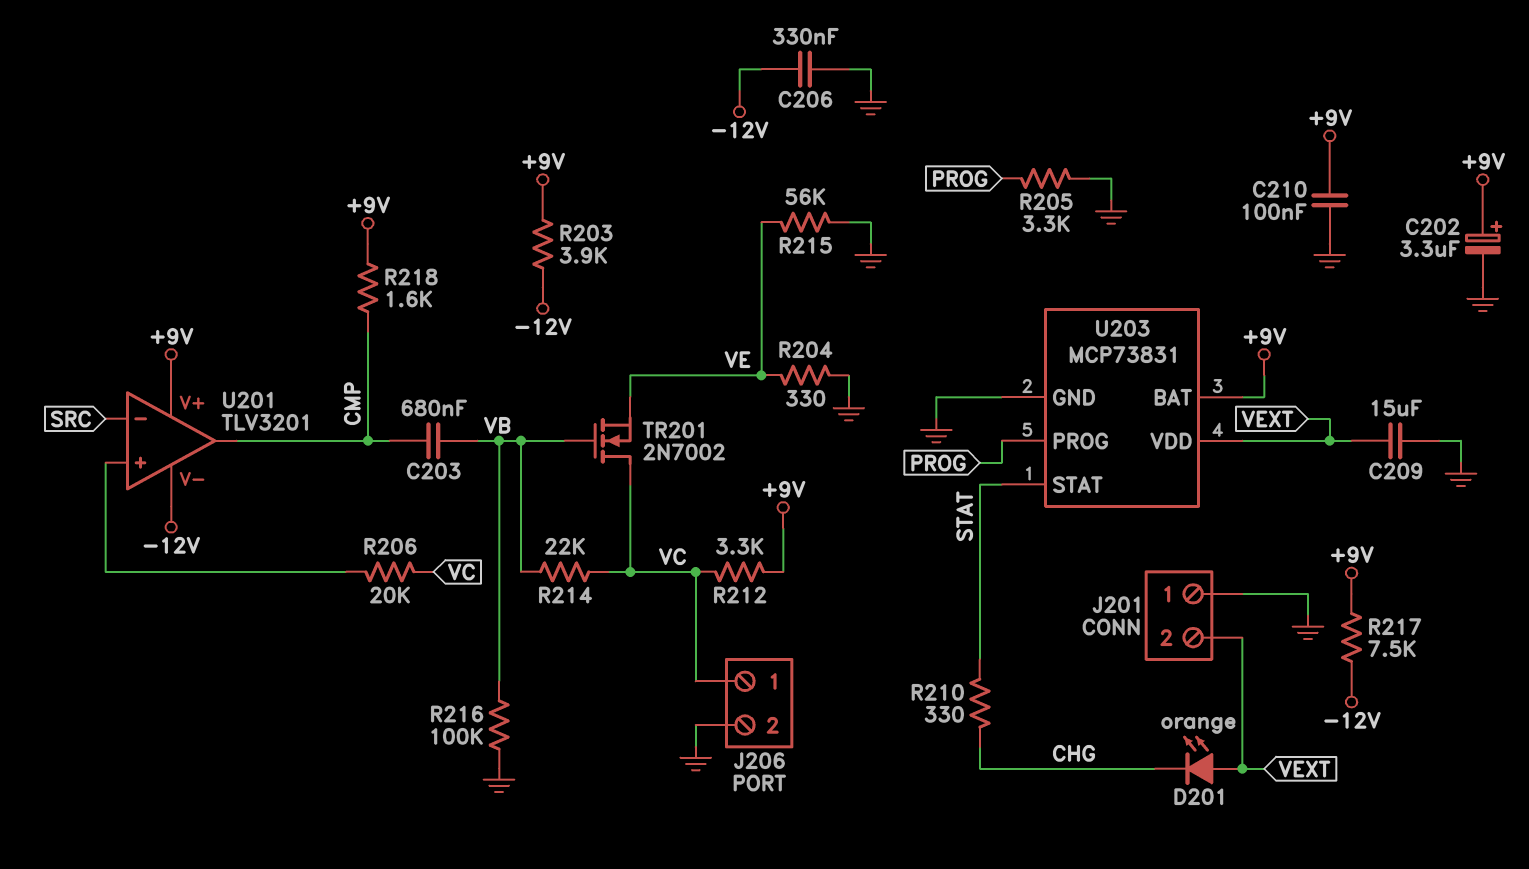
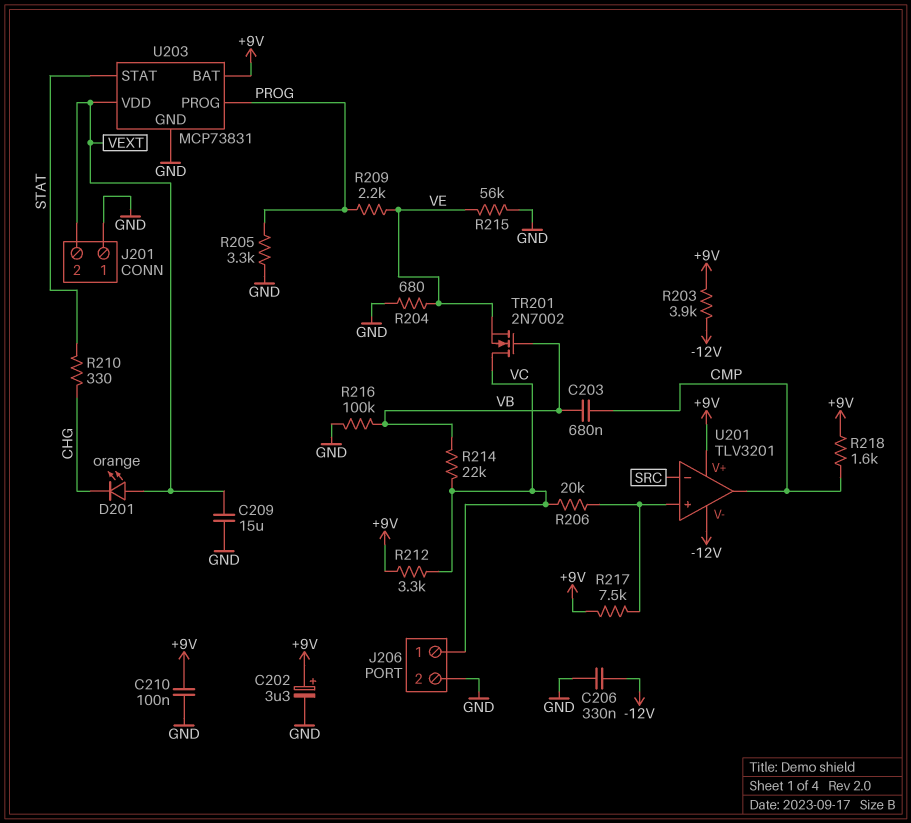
R204: 330 (GND, VE) -> 680 (GND, VE)
R209: none -> 2.2k (PROG, VE)
R217: 7.5k (+9V, -12V) -> 7.5k (+9V, U201/in+)

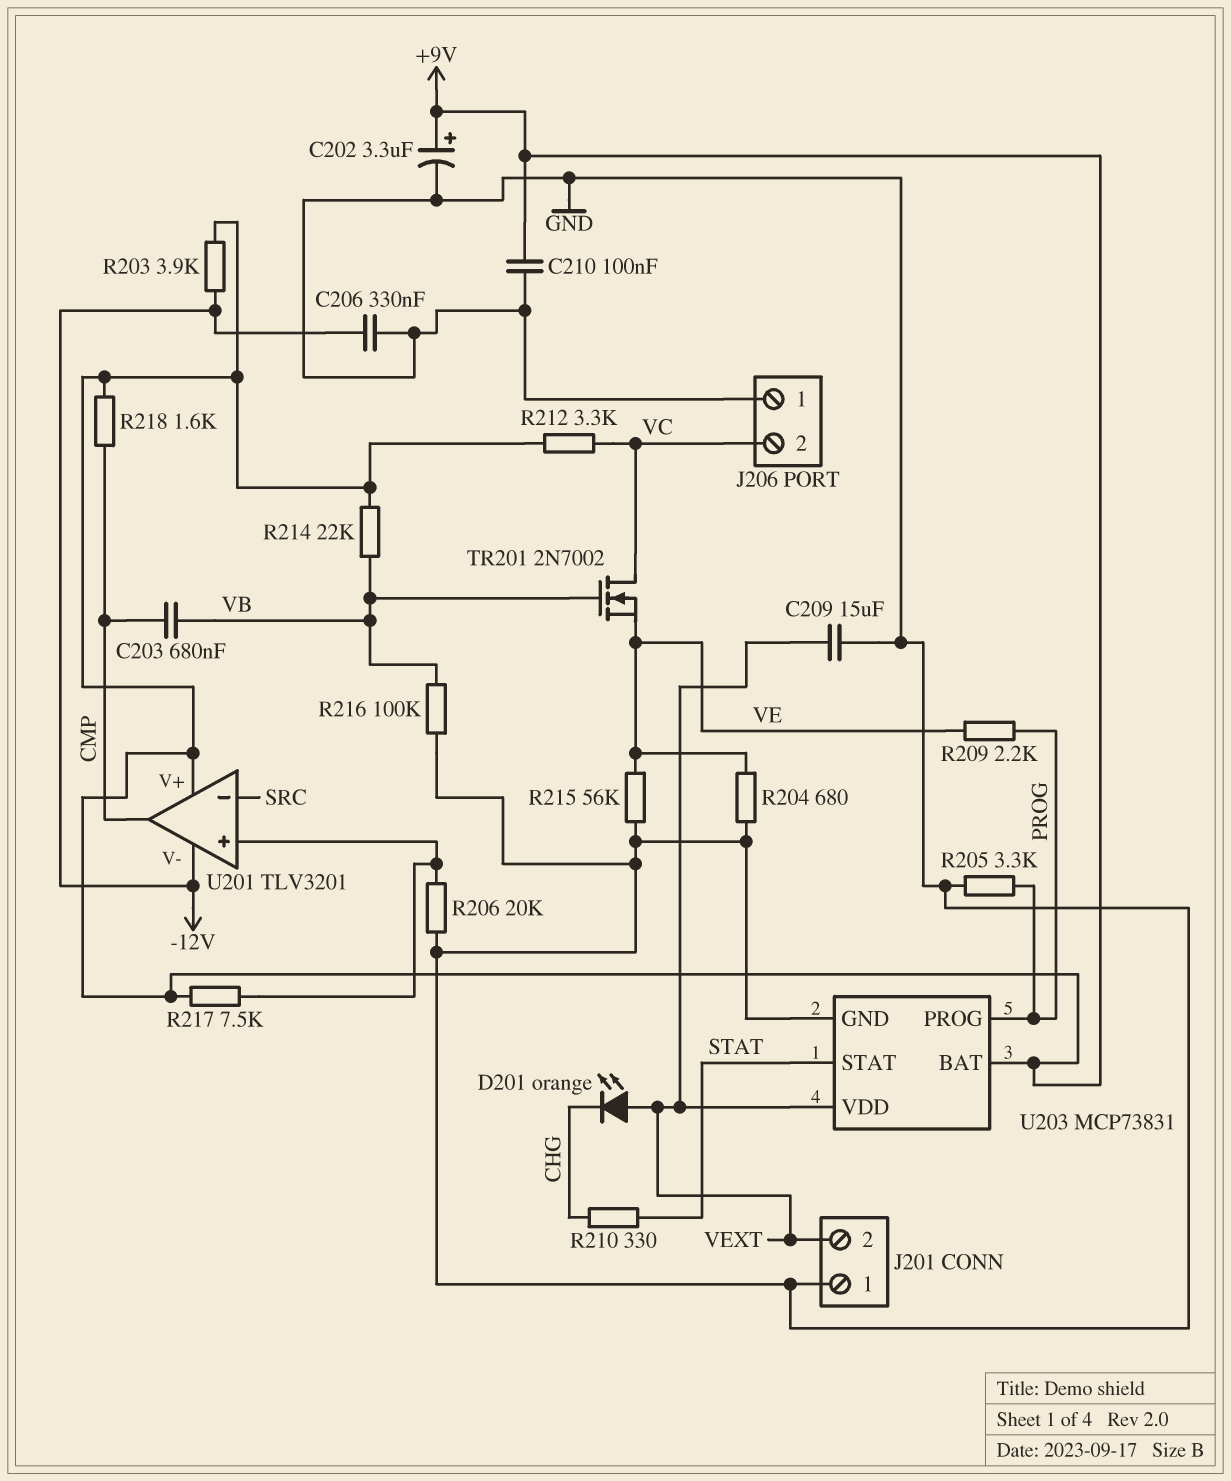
J206 pin 1: VC -> GND
J206 pin 2: GND -> VC
R206: 20k (U201/in+, VC) -> 20k (GND, U201/in+)
R214: 22k (VB, VC) -> 22k (+9V, VB)

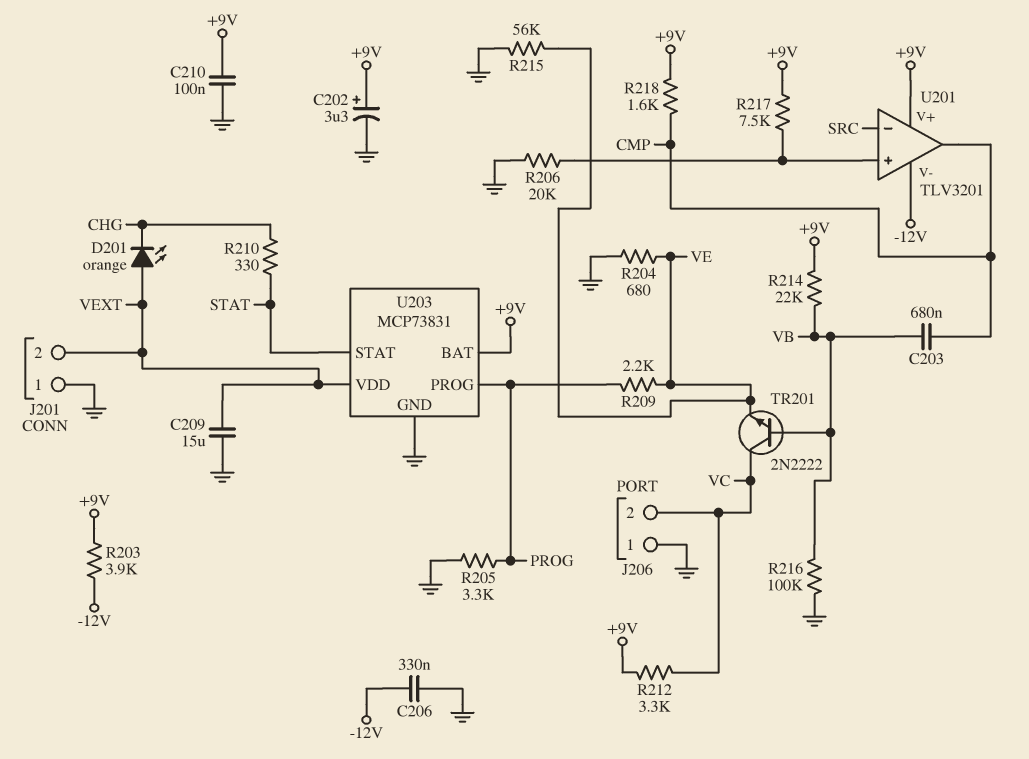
TR201: NMOS 2N7002 (G VB, D VC, S VE) -> NPN 2N2222 (B VB, C VC, E VE)

